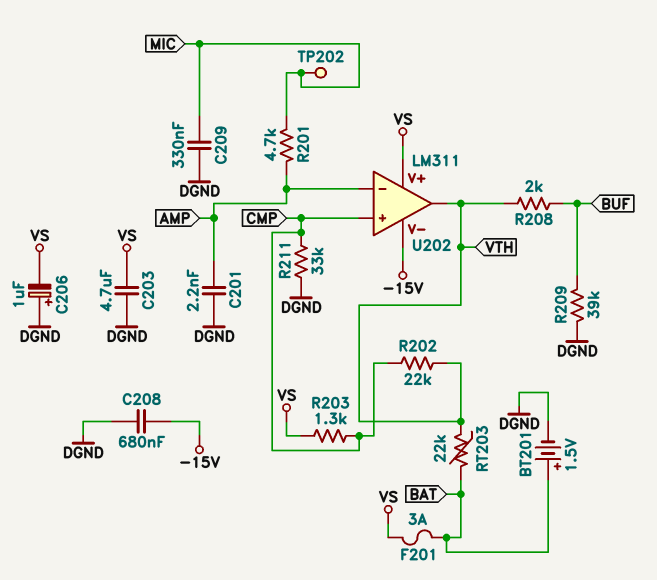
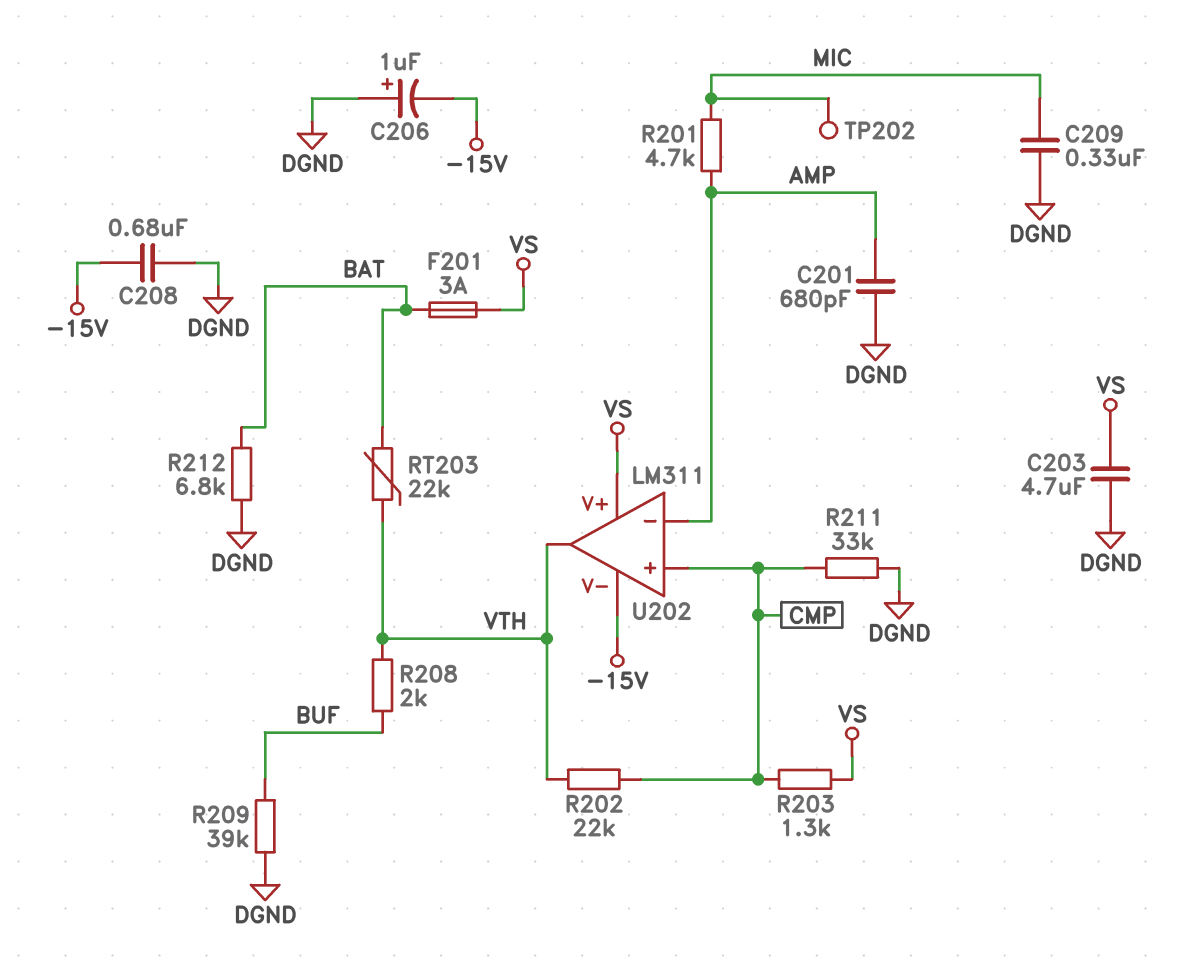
BT201: 1.5V (plus BAT, minus DGND) -> none
C201: 2.2nF (AMP, DGND) -> 680pF (AMP, DGND)
C206: 1uF (plus DGND, minus VS) -> 1uF (plus DGND, minus -15V)
R212: none -> 6.8k (BAT, DGND)

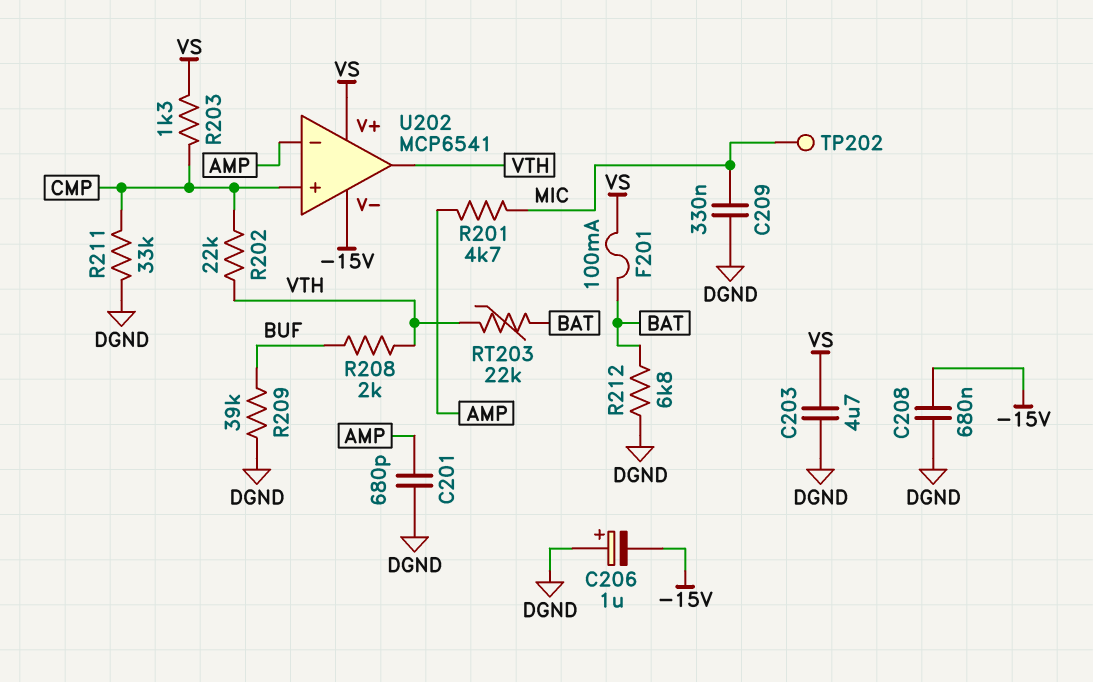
F201: 3A (BAT, VS) -> 100mA (BAT, VS)
U202: LM311 -> MCP6541

